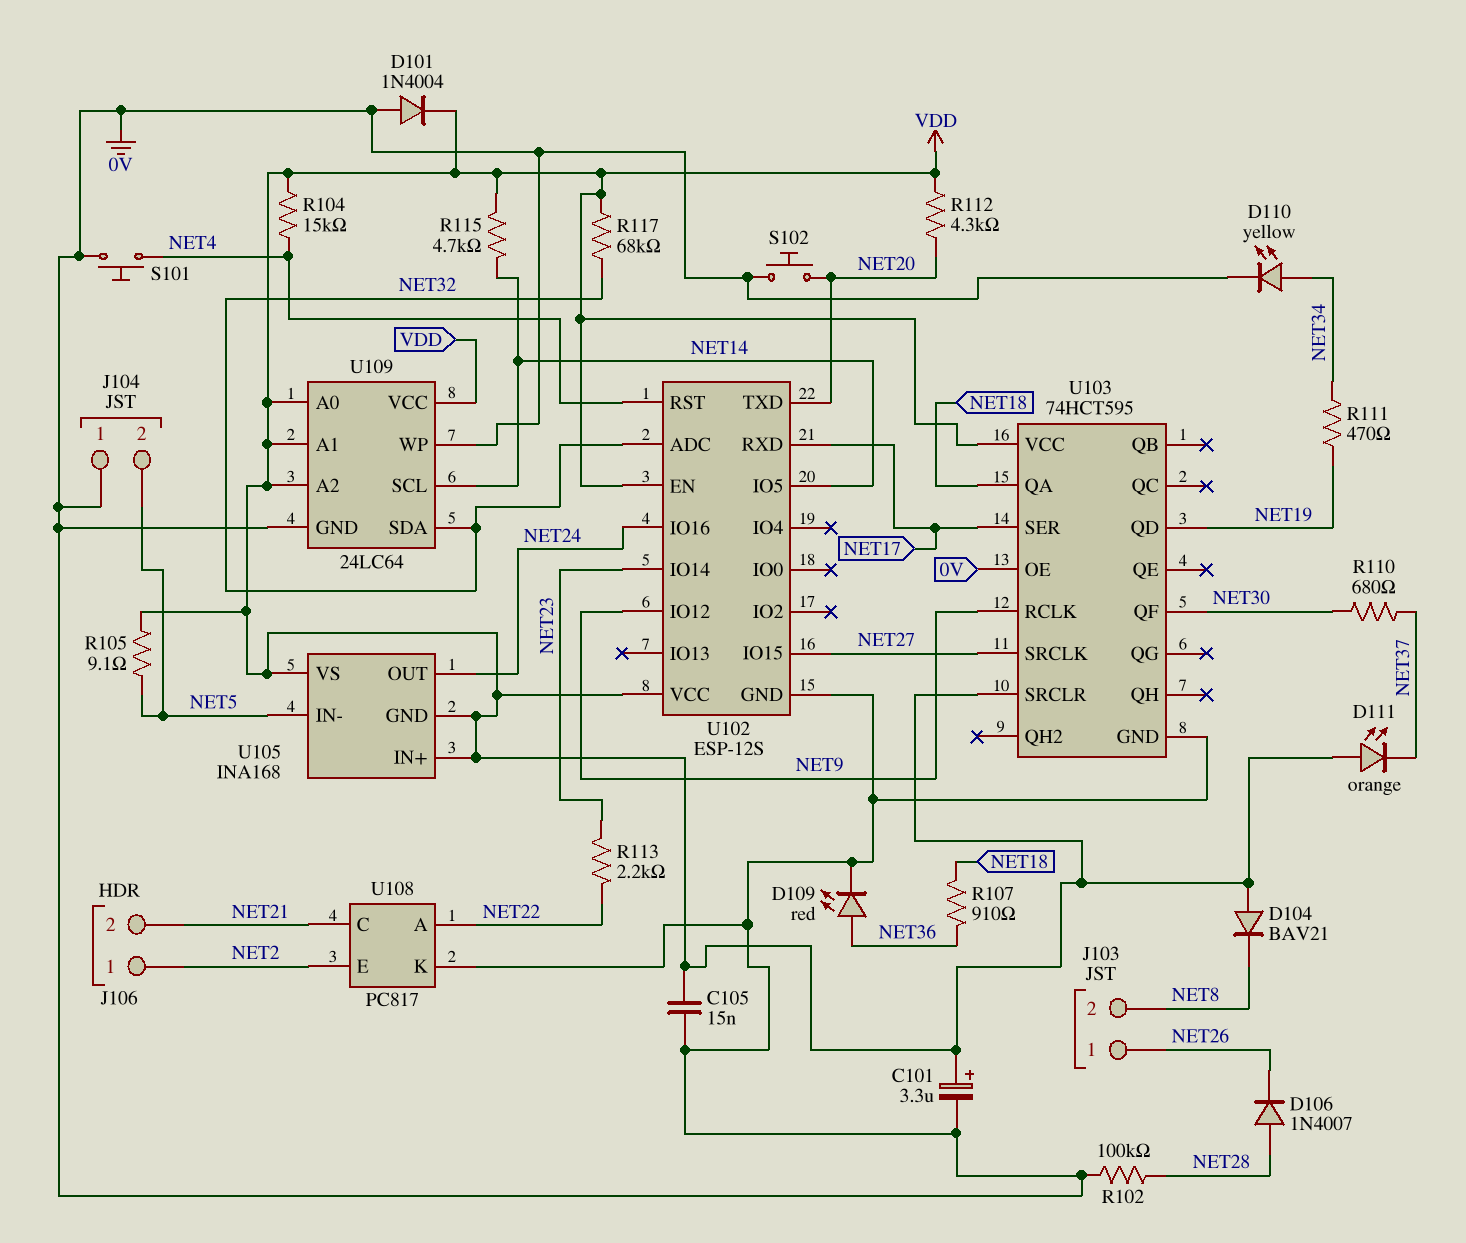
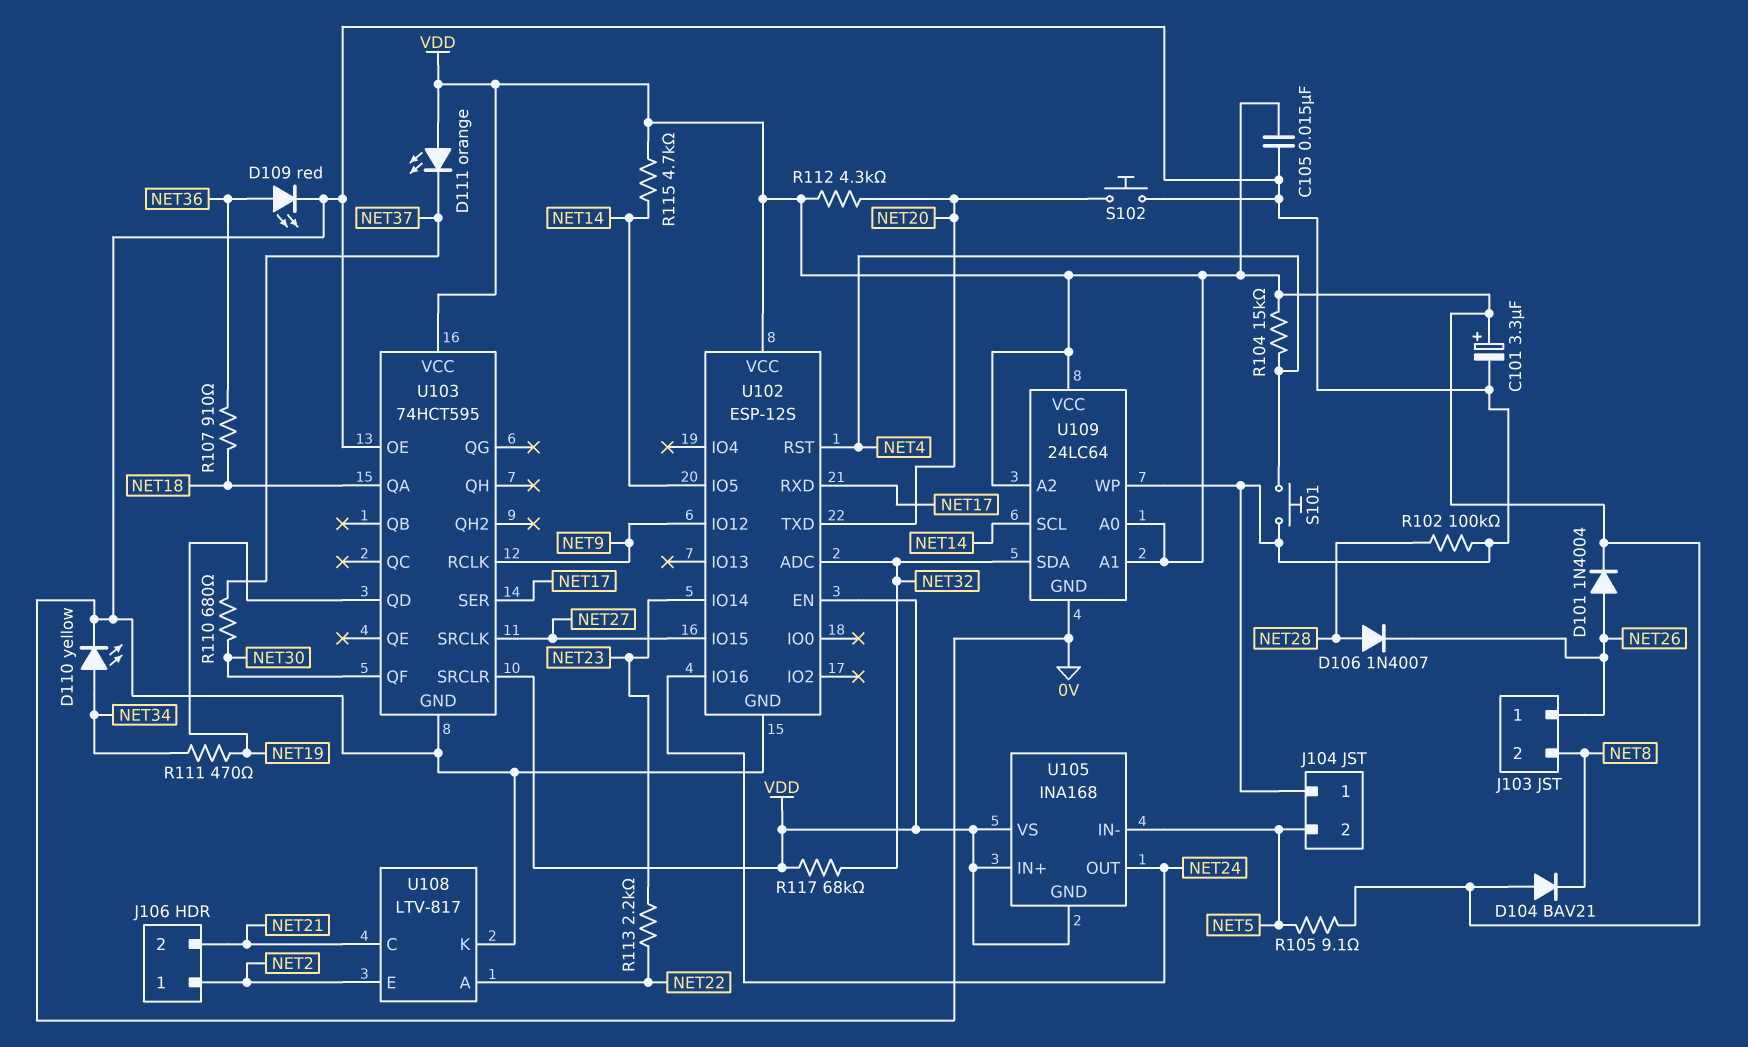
D101: diode 1N4004 (A 0V, K VDD) -> diode 1N4004 (A NET26, K VDD)
U108: PC817 -> LTV-817

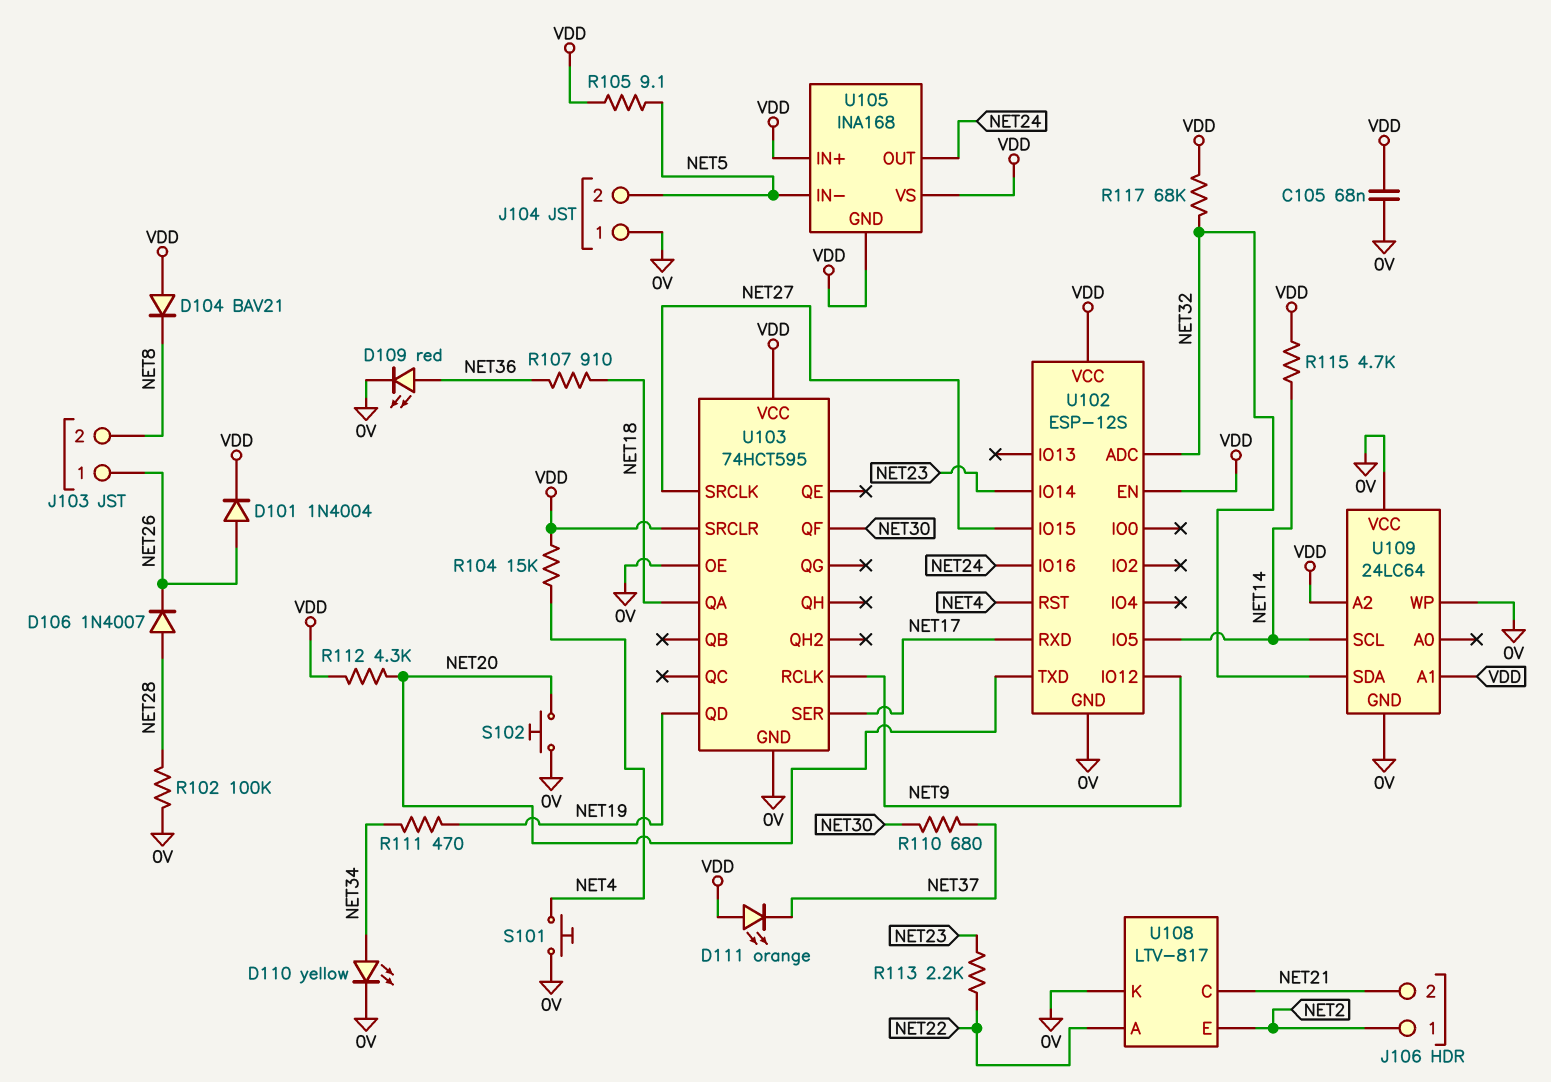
C101: 3.3uF (plus VDD, minus 0V) -> none
C105: 15nF (0V, VDD) -> 68nF (0V, VDD)
U109 pin A0: VDD -> none
U109 pin VCC: VDD -> 0V

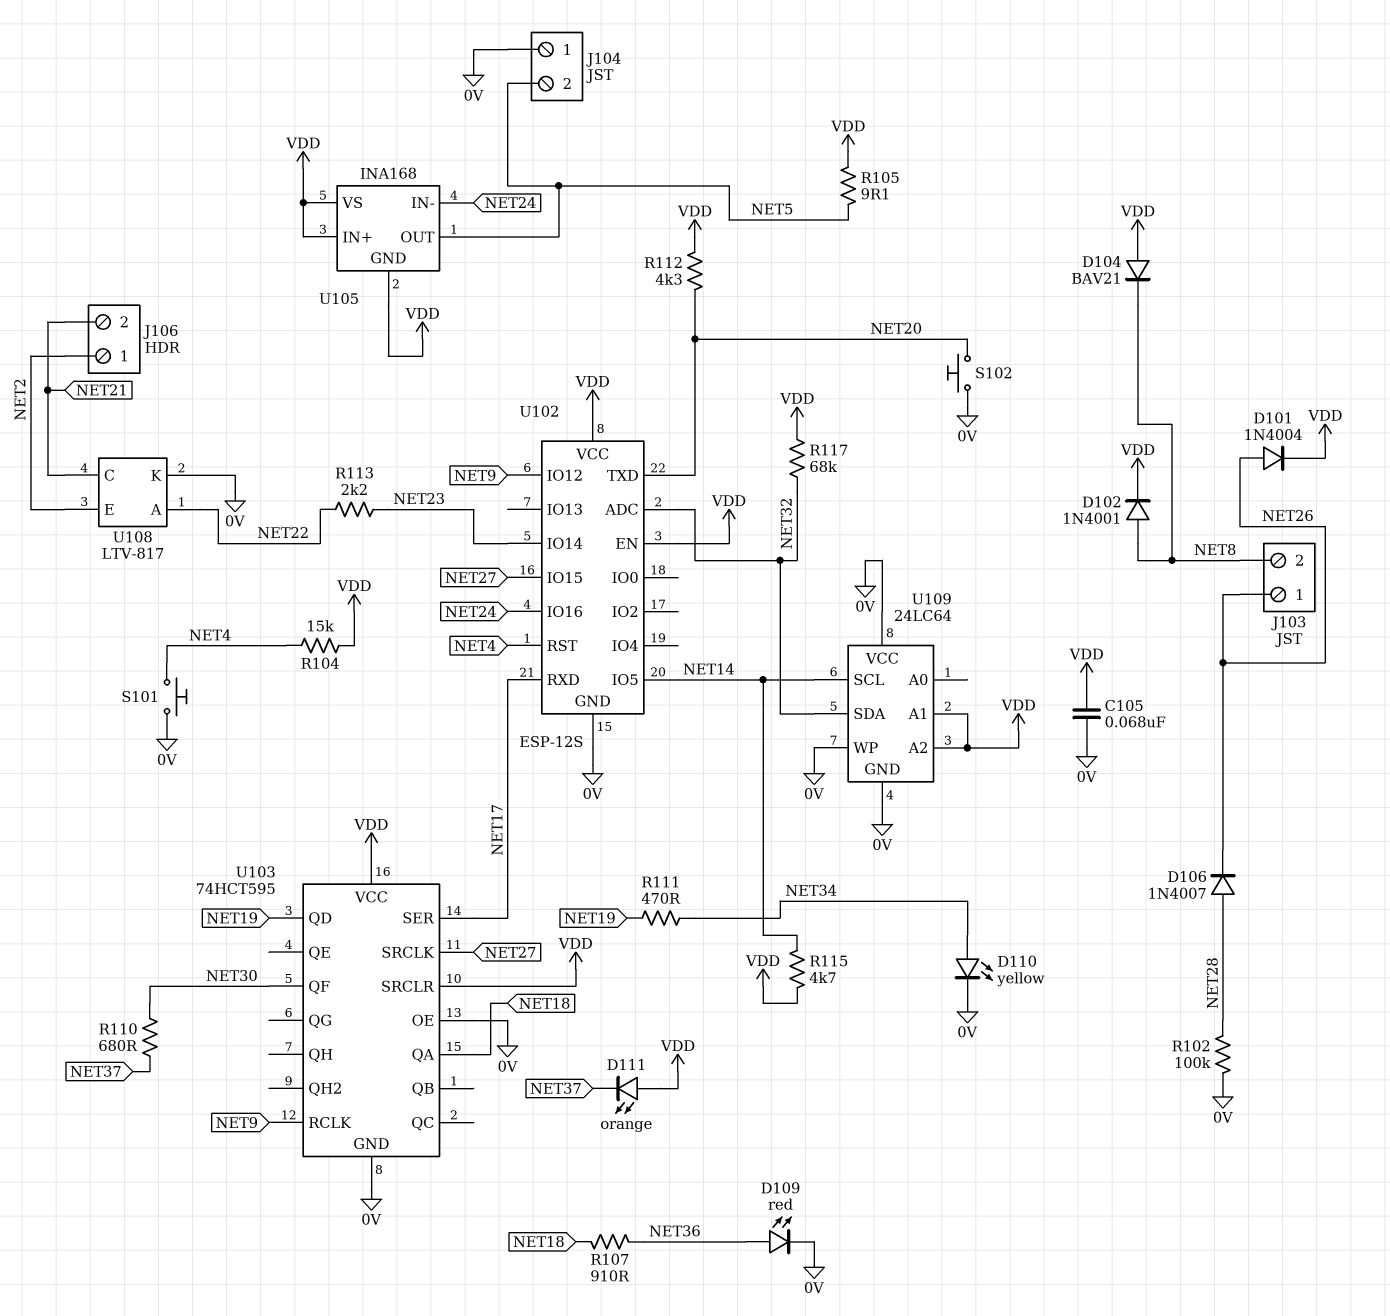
D102: none -> diode 1N4001 (A NET8, K VDD)
U105 pin IN-: NET5 -> NET24
U105 pin OUT: NET24 -> NET5

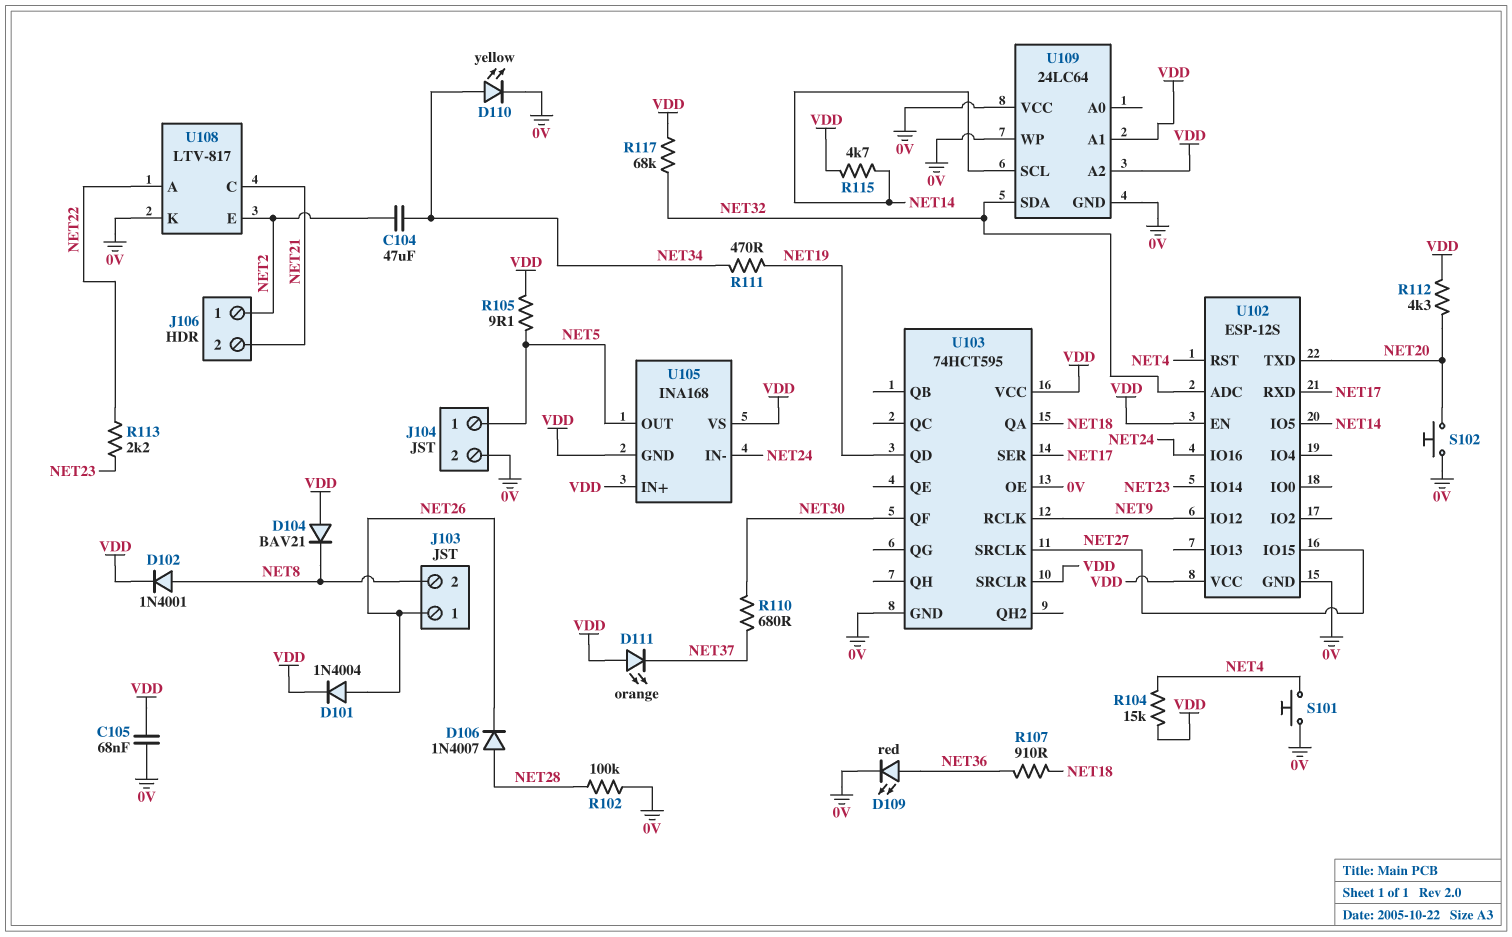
C104: none -> 47uF (NET2, NET34)
J104 pin 1: 0V -> NET5
J104 pin 2: NET5 -> 0V

